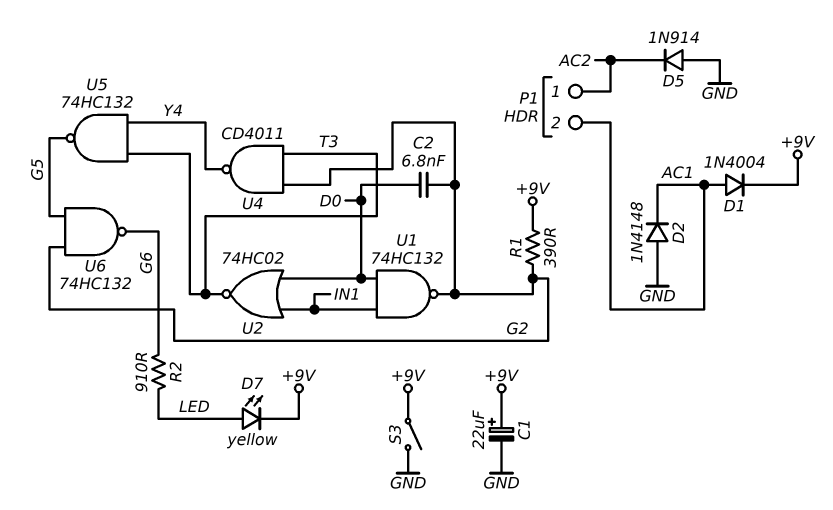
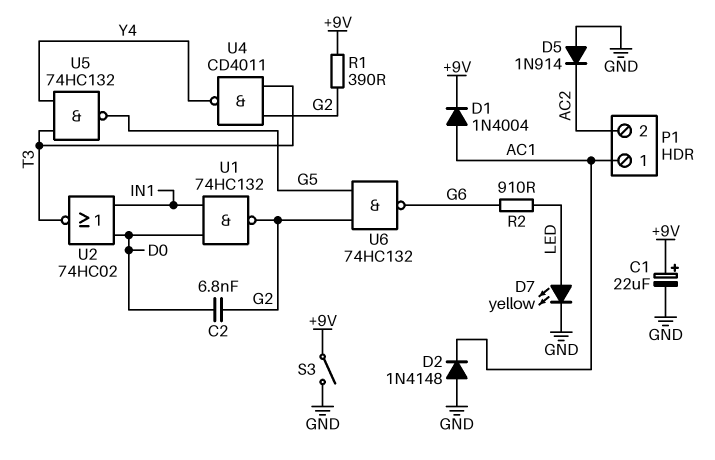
D7: LED yellow (A LED, K +9V) -> LED yellow (A LED, K GND)
P1 pin 1: AC2 -> AC1
P1 pin 2: AC1 -> AC2

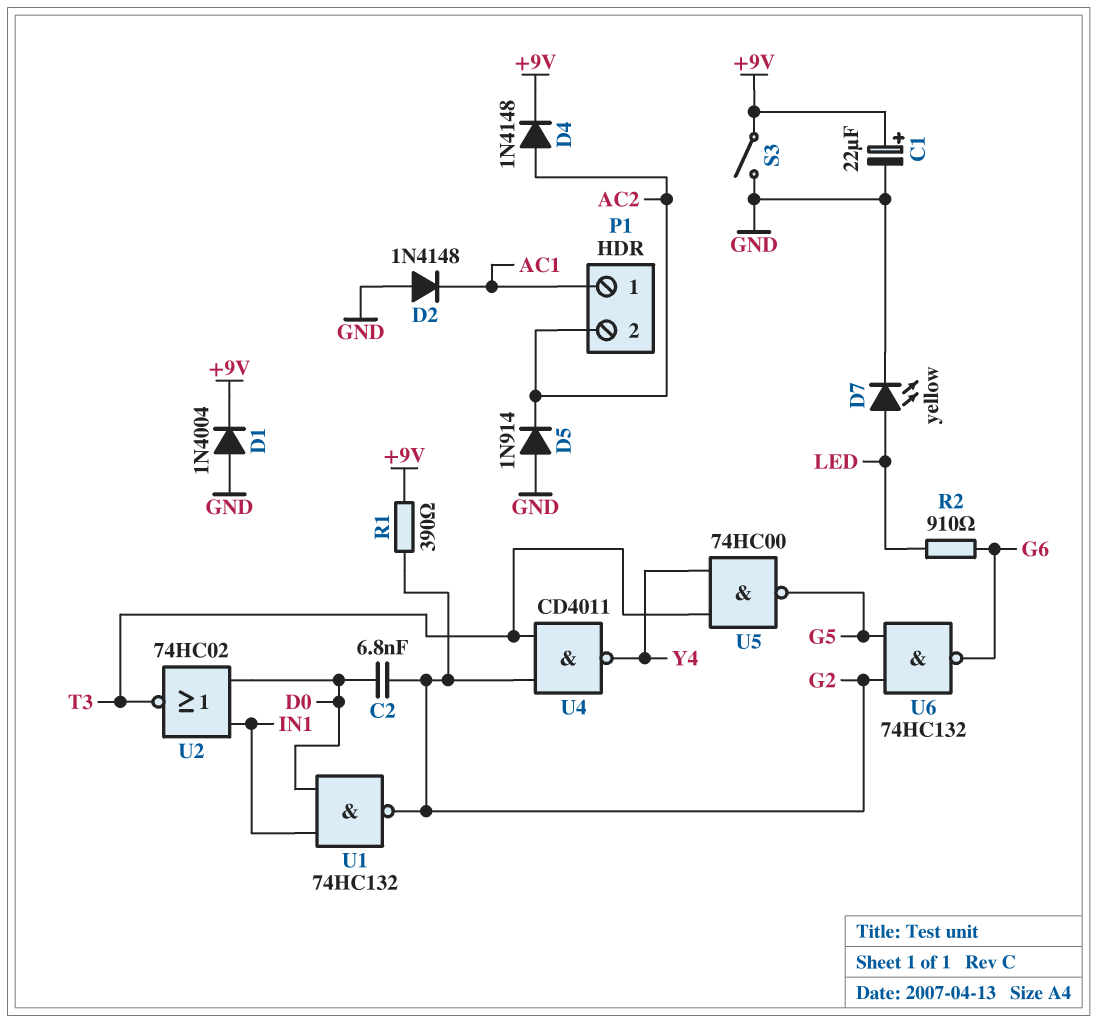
D1: diode 1N4004 (A AC1, K +9V) -> diode 1N4004 (A GND, K +9V)
D4: none -> diode 1N4148 (A AC2, K +9V)
U5: NAND 74HC132 (in T3, in Y4, out G5) -> NAND 74HC00 (in T3, in Y4, out G5)

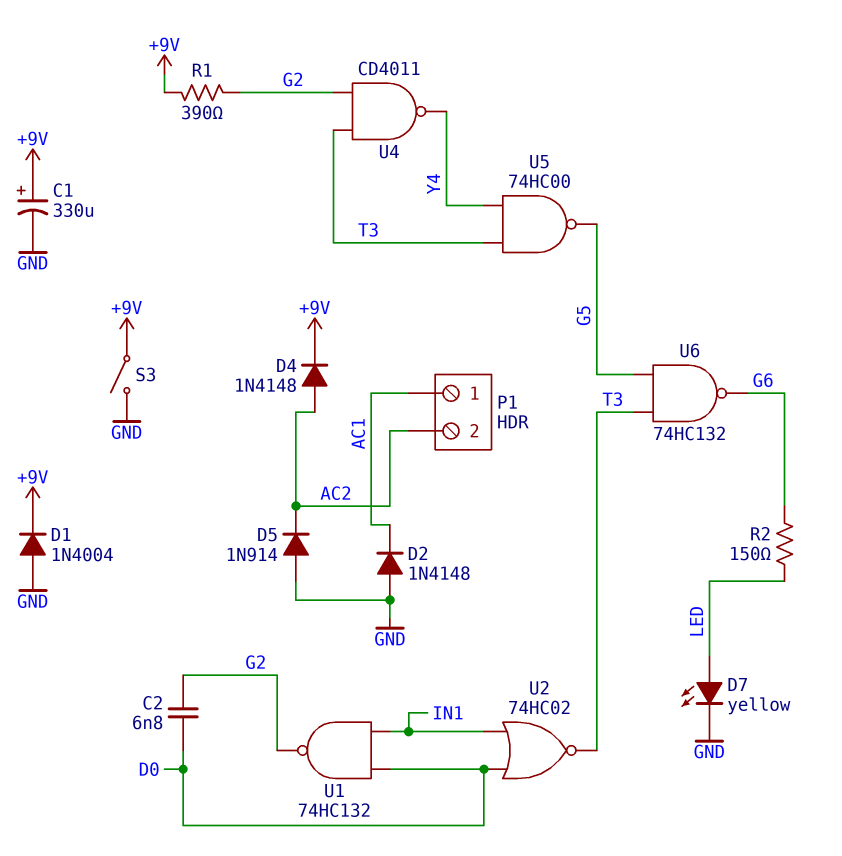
C1: 22uF (plus +9V, minus GND) -> 330uF (plus +9V, minus GND)
R2: 910 (G6, LED) -> 150 (G6, LED)
U6: NAND 74HC132 (in G2, in G5, out G6) -> NAND 74HC132 (in G5, in T3, out G6)

